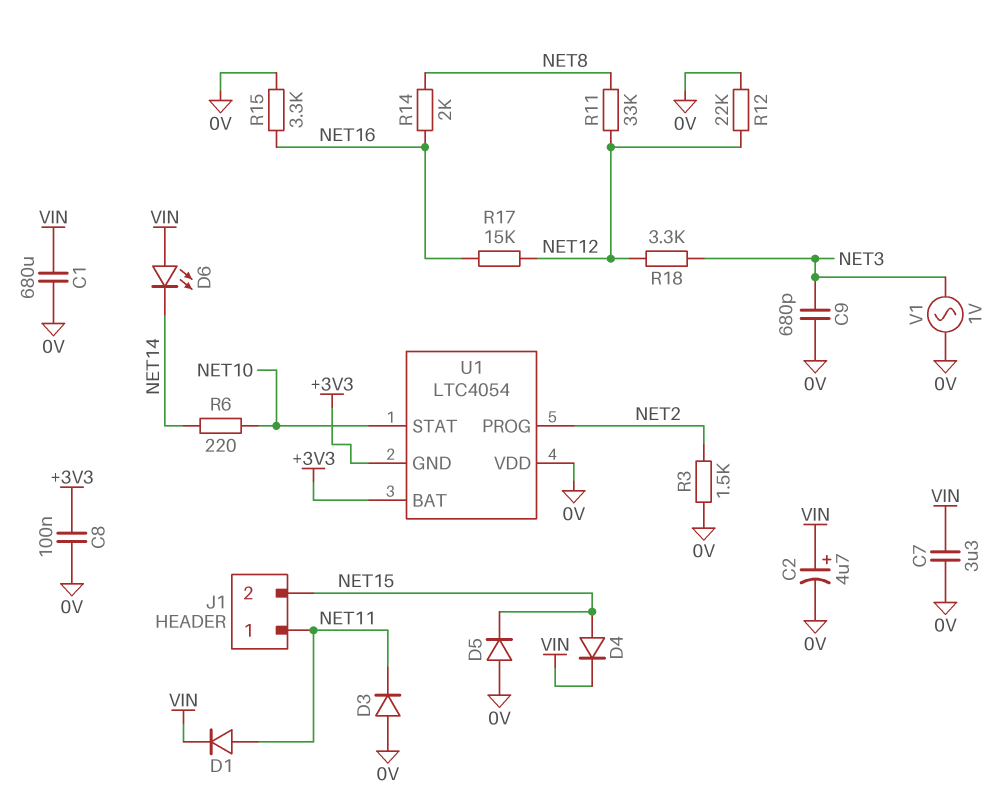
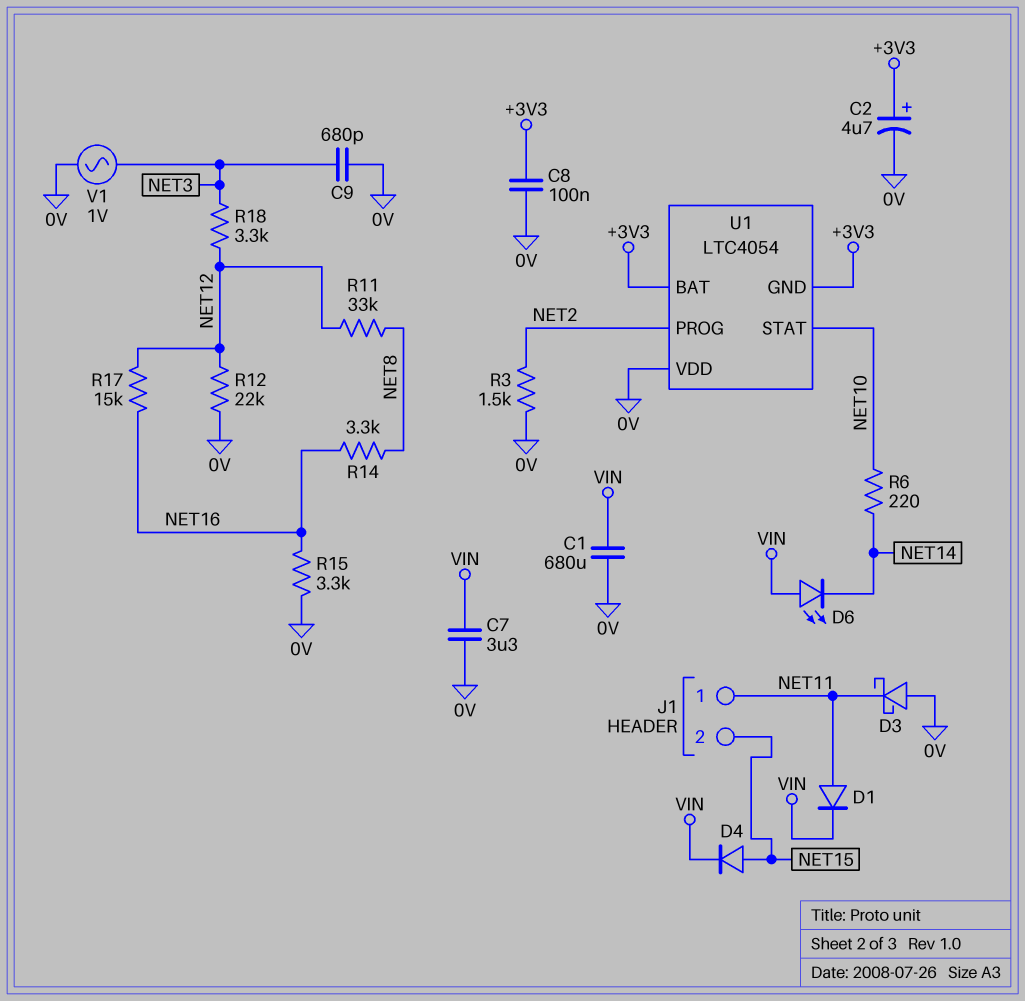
C2: 4.7uF (plus VIN, minus 0V) -> 4.7uF (plus +3V3, minus 0V)
D3: diode (A 0V, K NET11) -> schottky (A 0V, K NET11)
D5: diode (A 0V, K NET15) -> none
R14: 2k (NET8, NET16) -> 3.3k (NET8, NET16)

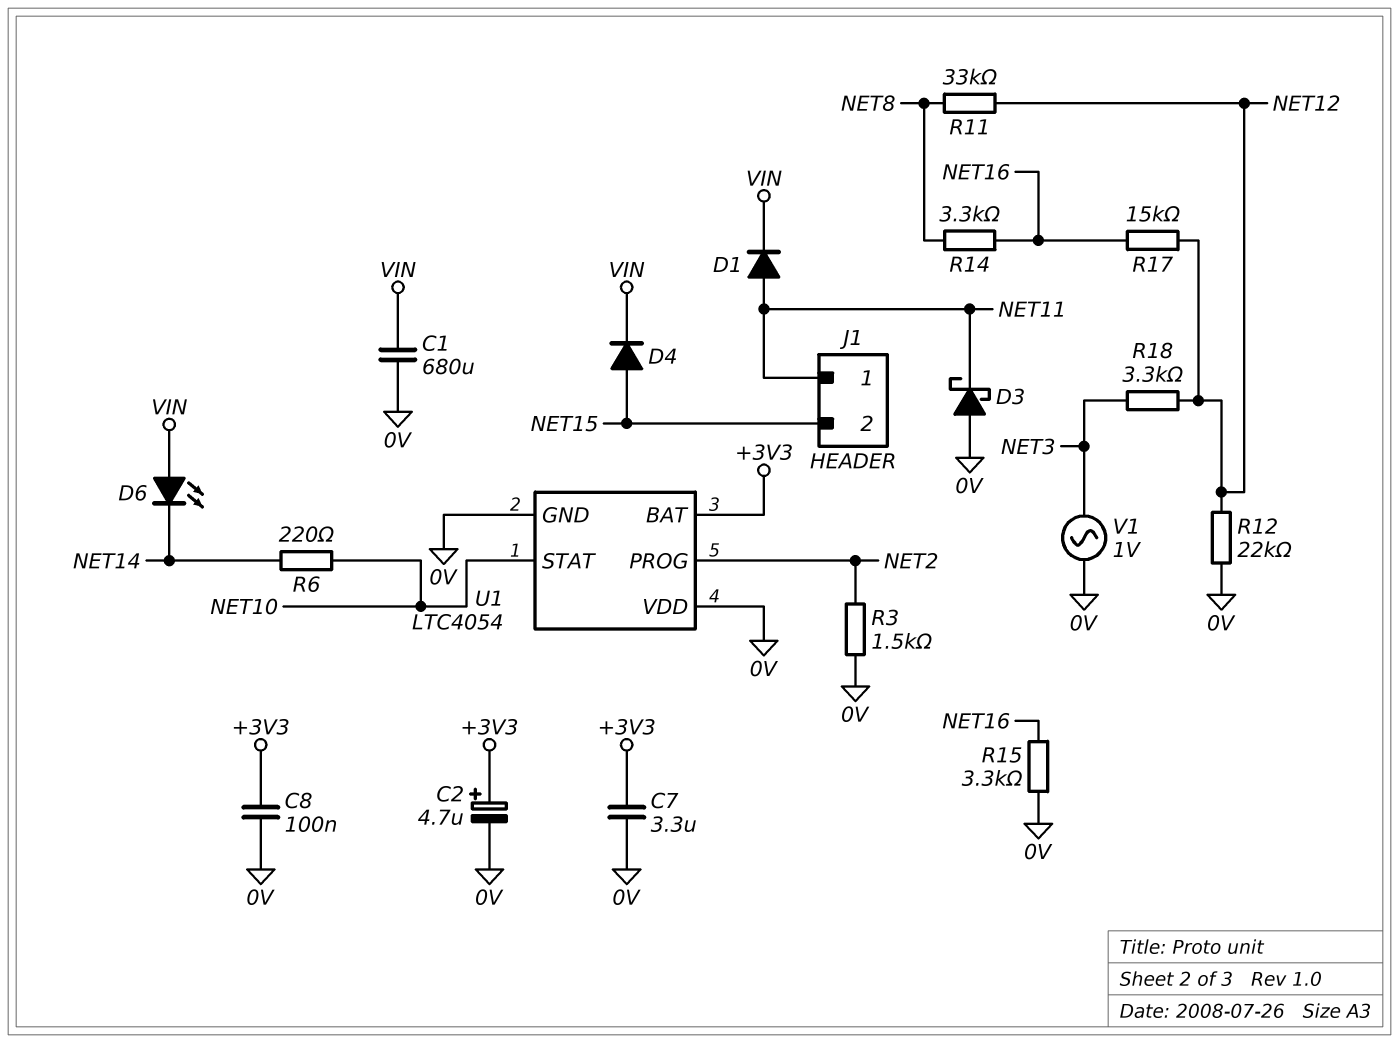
C7: 3.3uF (0V, VIN) -> 3.3uF (+3V3, 0V)
C9: 680pF (0V, NET3) -> none
U1 pin GND: +3V3 -> 0V

